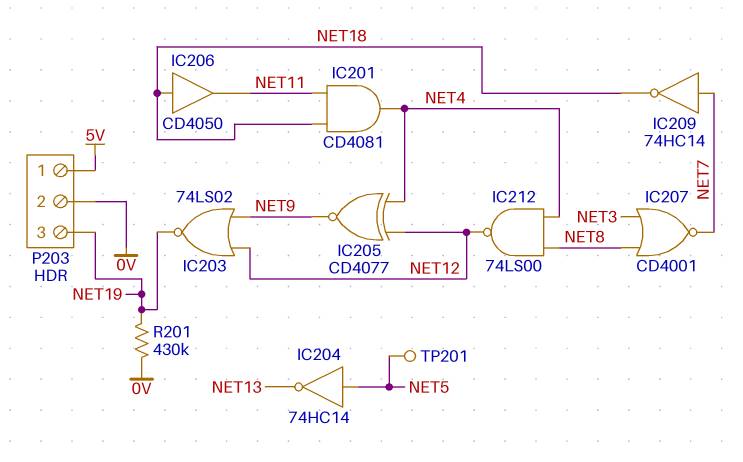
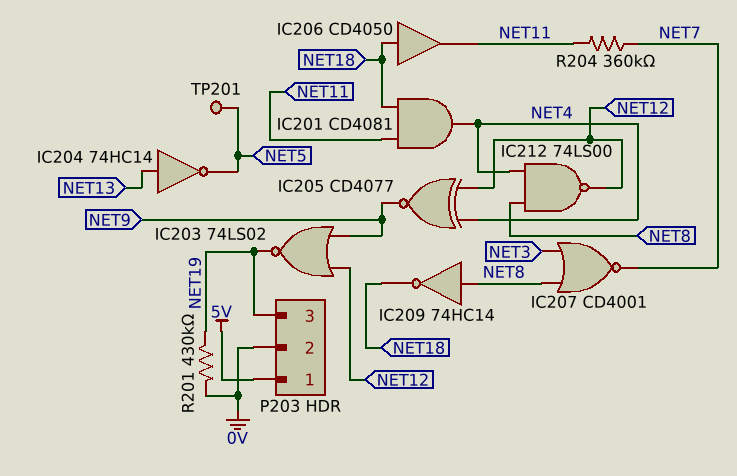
IC204: NOT 74HC14 (in NET5, out NET13) -> NOT 74HC14 (in NET13, out NET5)
IC209: NOT 74HC14 (in NET7, out NET18) -> NOT 74HC14 (in NET8, out NET18)
R204: none -> 360k (NET7, NET11)

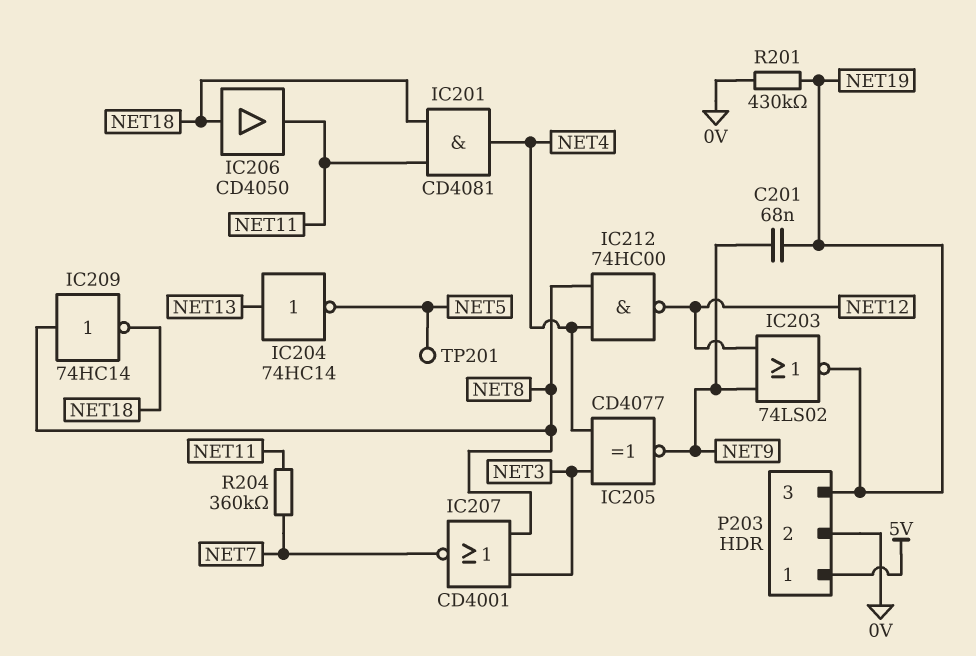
C201: none -> 68nF (NET9, NET19)
IC205: XNOR CD4077 (in NET4, in NET12, out NET9) -> XNOR CD4077 (in NET3, in NET4, out NET9)
IC212: NAND 74LS00 (in NET4, in NET8, out NET12) -> NAND 74HC00 (in NET4, in NET8, out NET12)

